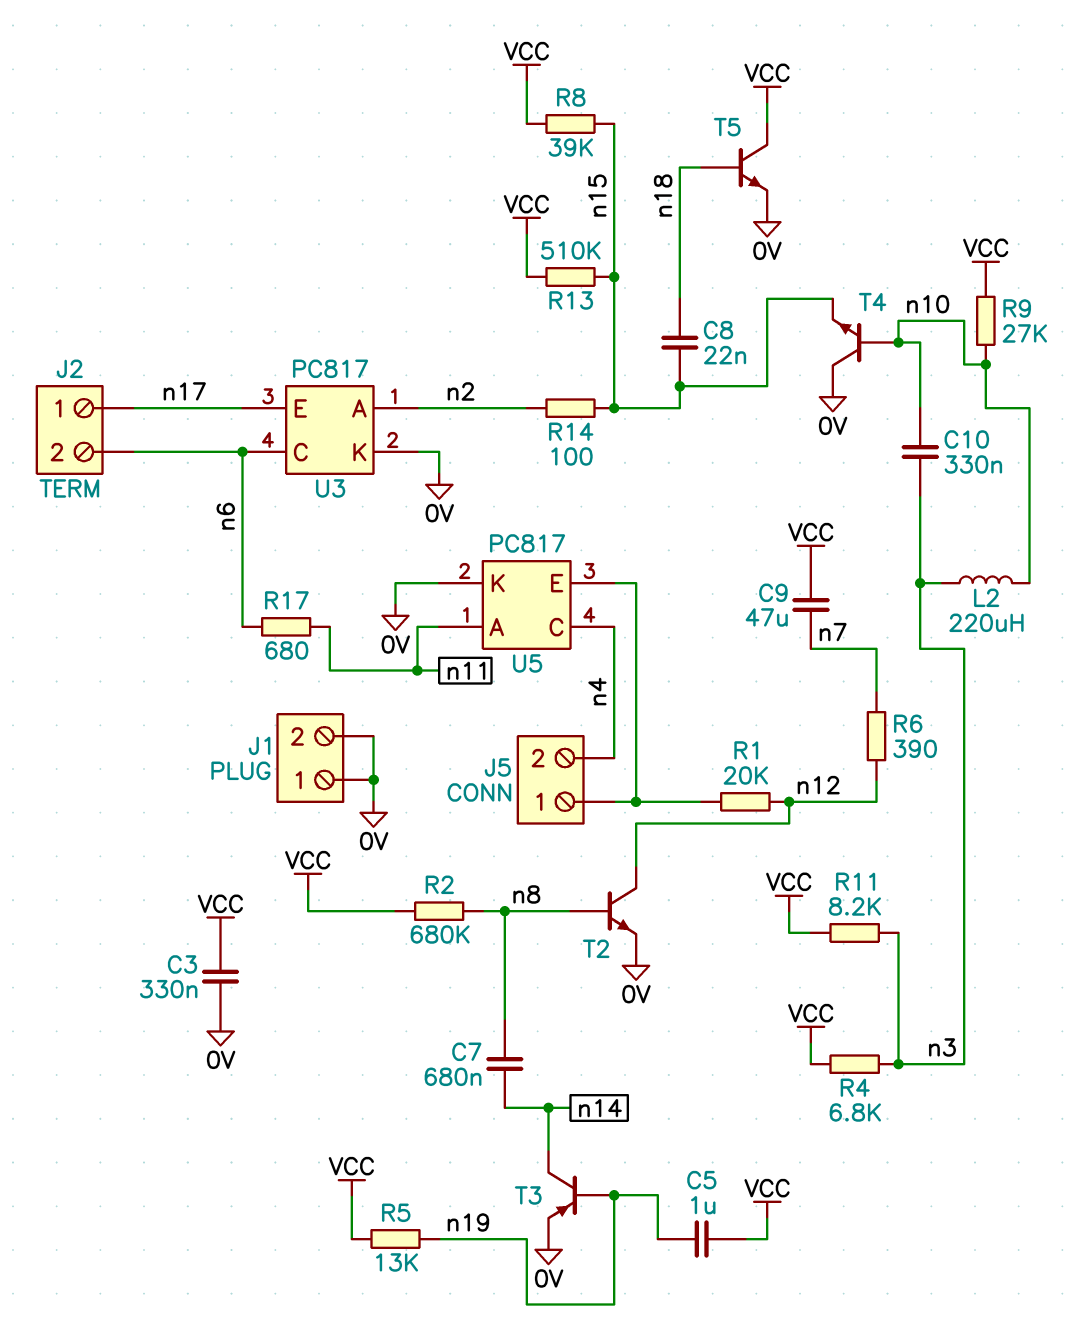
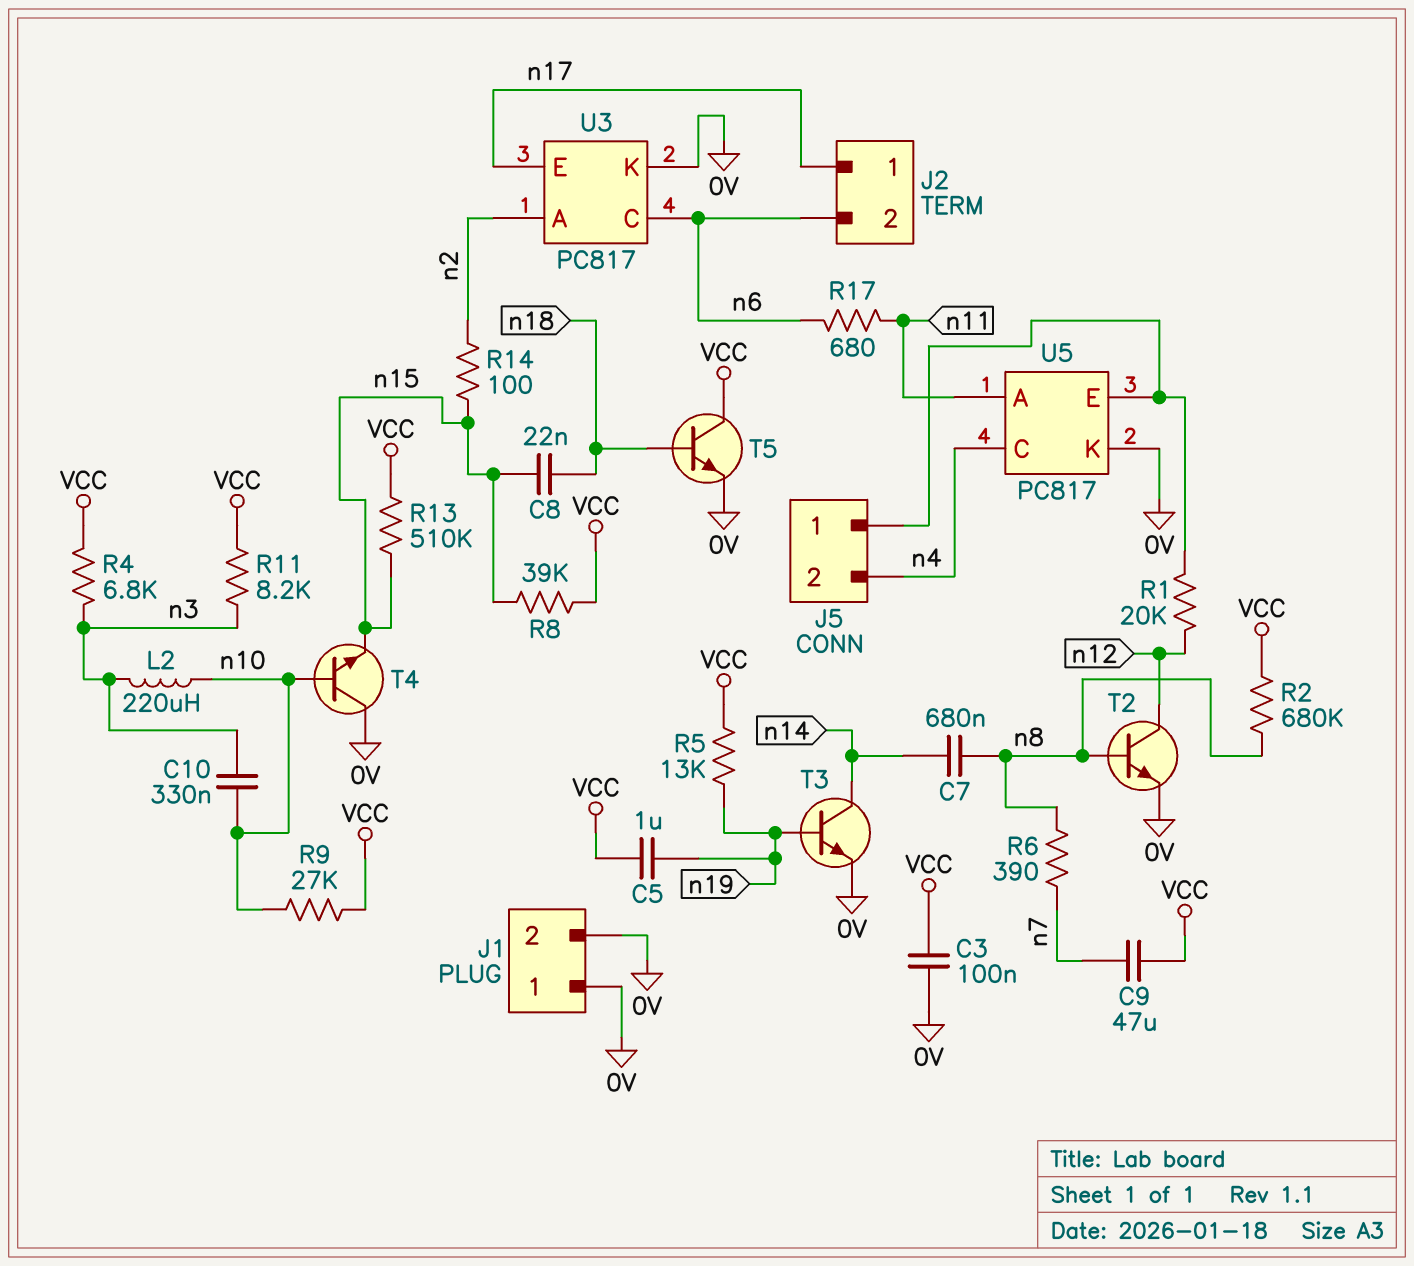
C3: 330nF (0V, VCC) -> 100nF (0V, VCC)
R6: 390 (n7, n12) -> 390 (n7, n8)
T3: PNP (B n19, C n14, E 0V) -> NPN (B n19, C n14, E 0V)

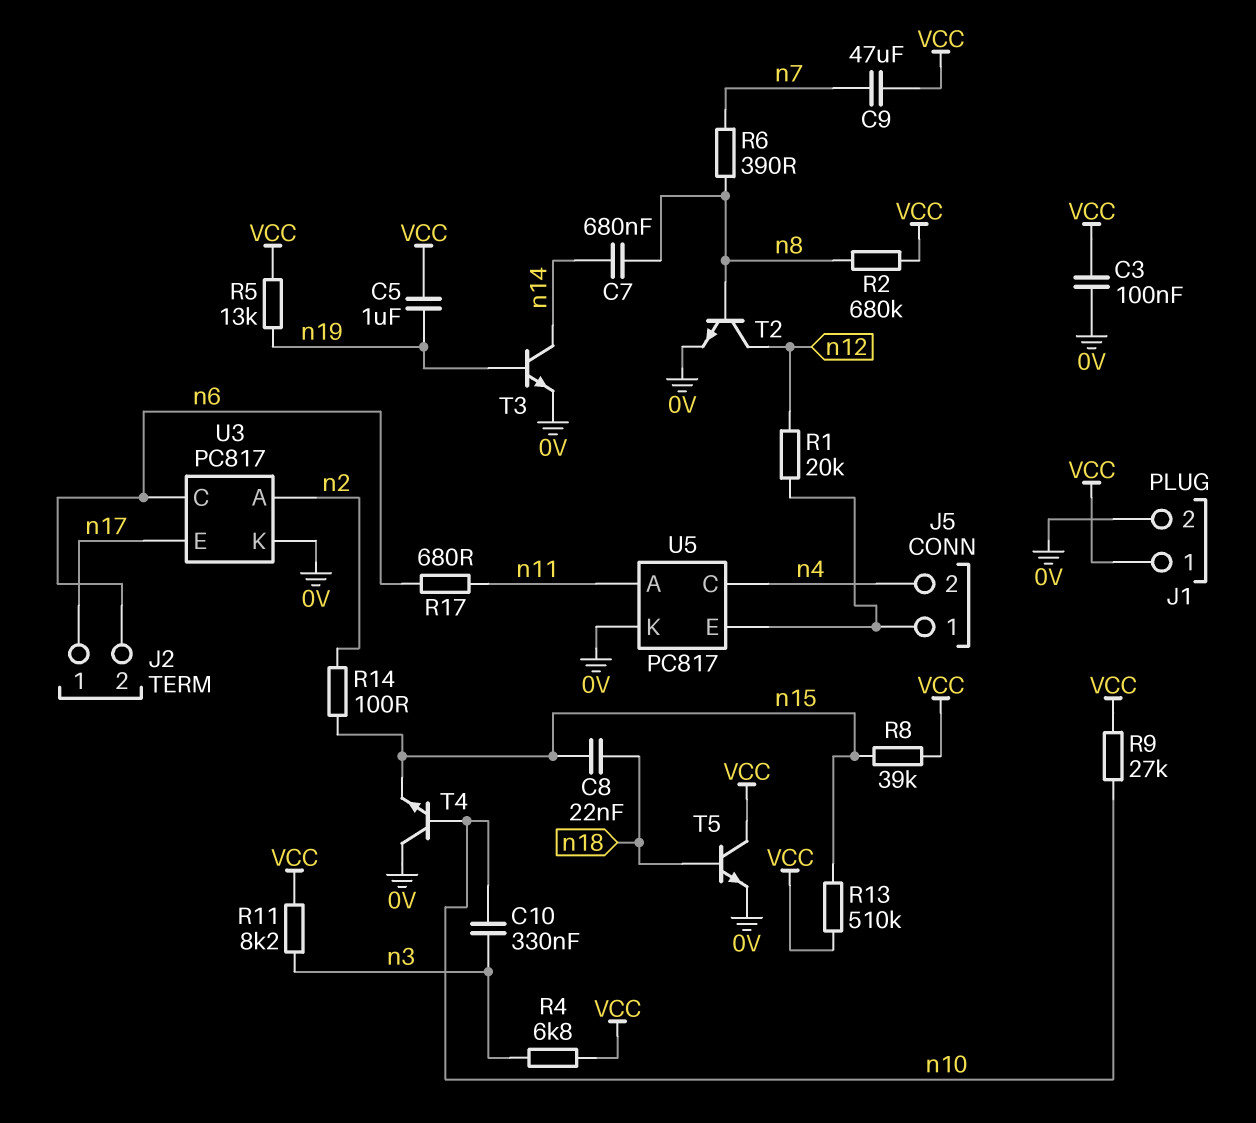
J1 pin 1: 0V -> VCC
L2: 220uH (n3, n10) -> none

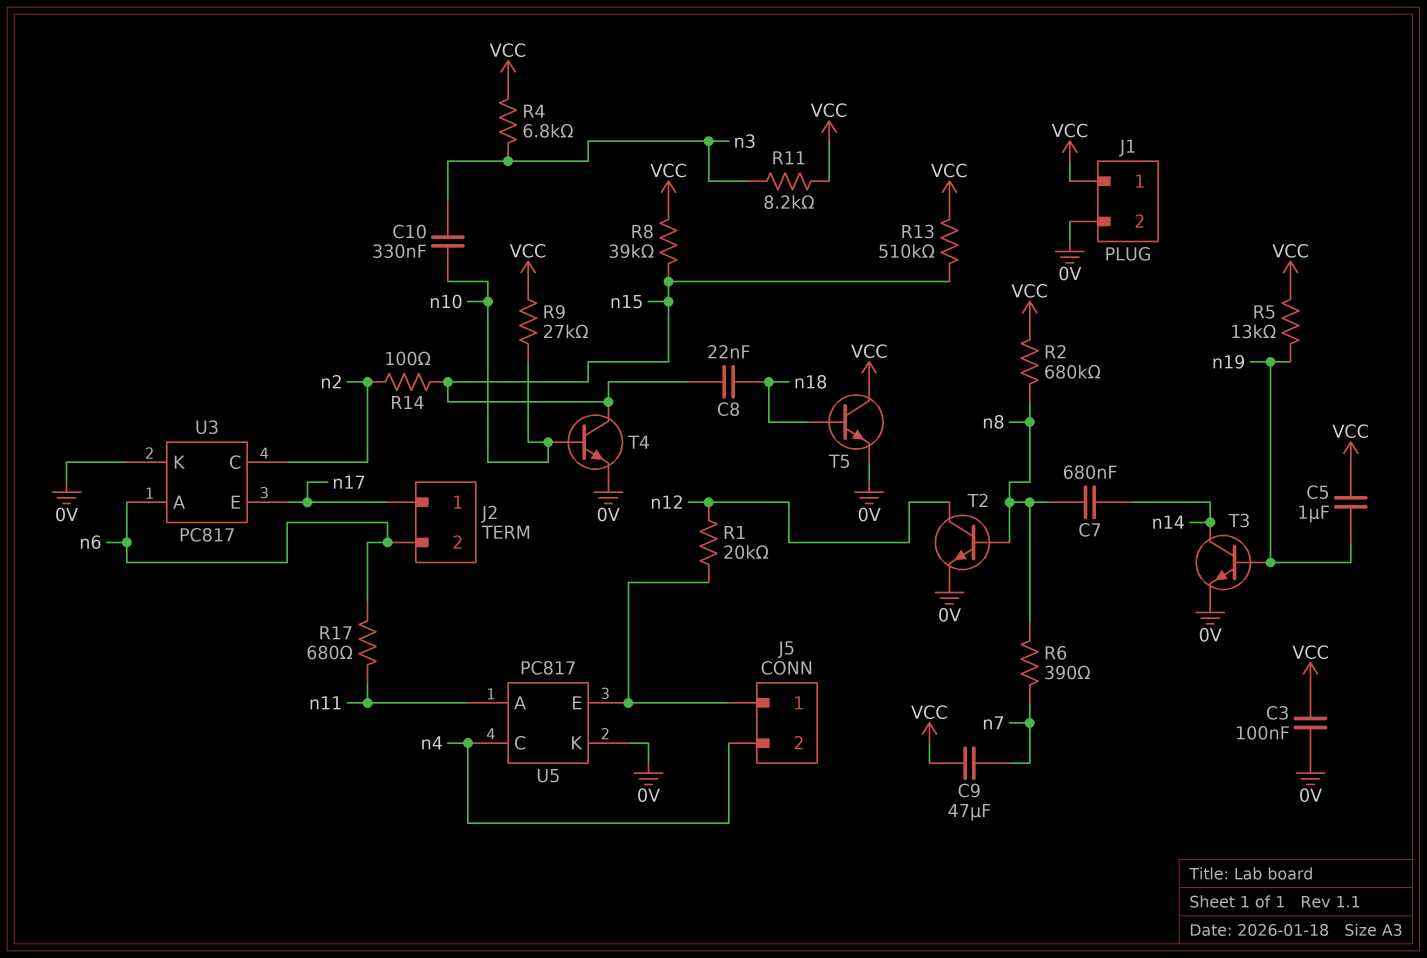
T4: NPN (B n10, C 0V, E n15) -> NPN (B n10, C n15, E 0V)
U3 pin A: n2 -> n6
U3 pin C: n6 -> n2

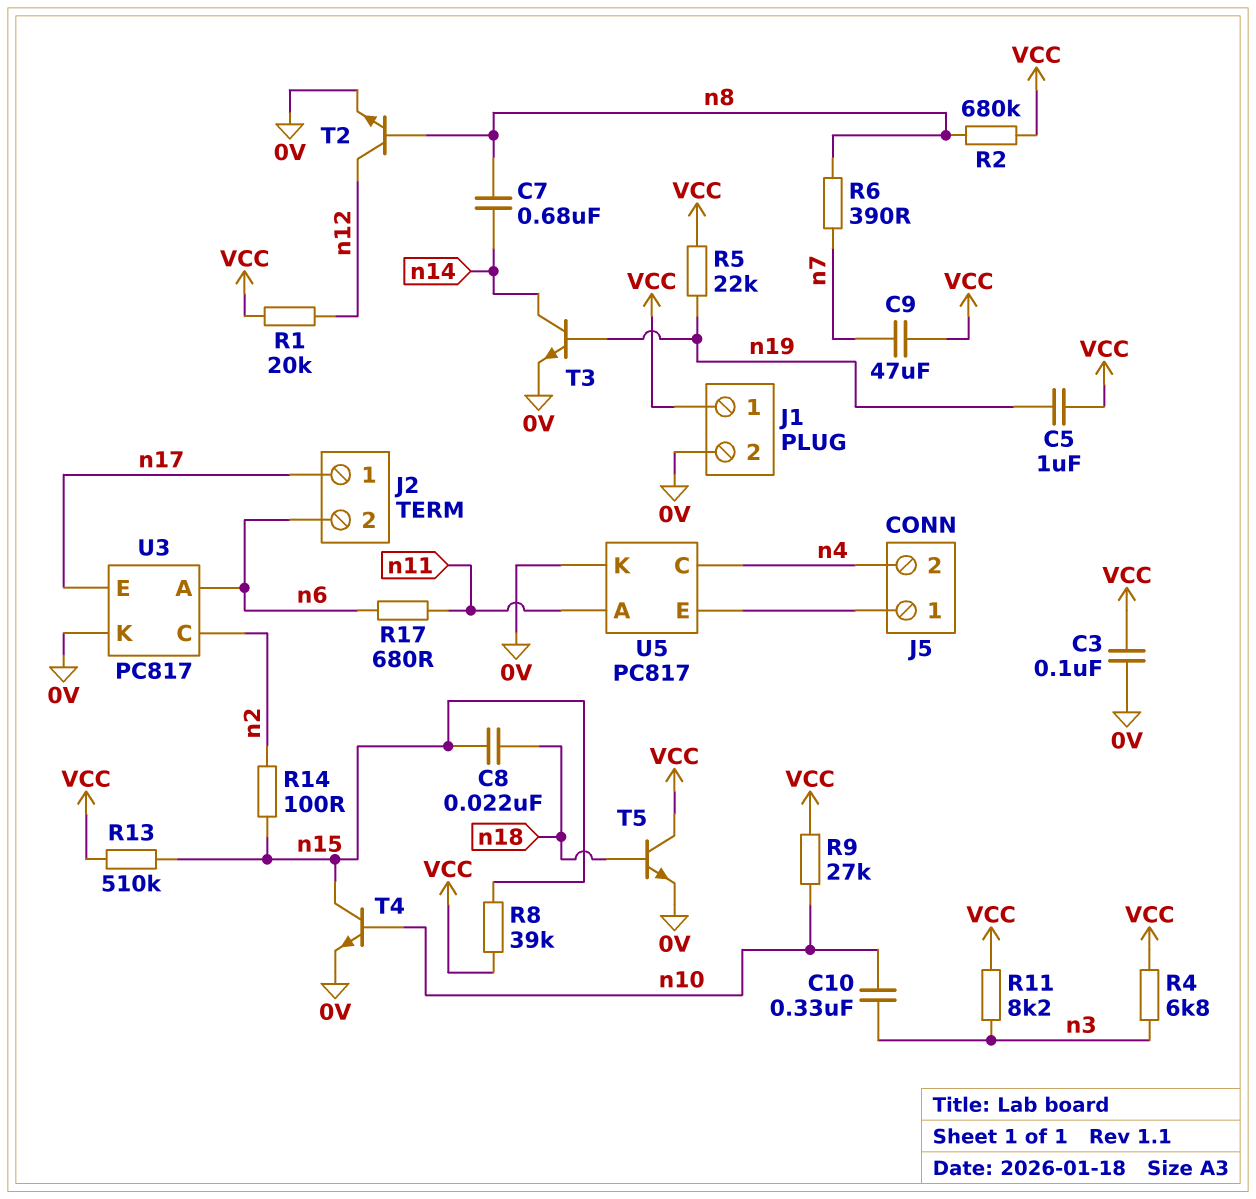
R1: 20k (J5/1, n12) -> 20k (VCC, n12)
R5: 13k (VCC, n19) -> 22k (VCC, n19)

